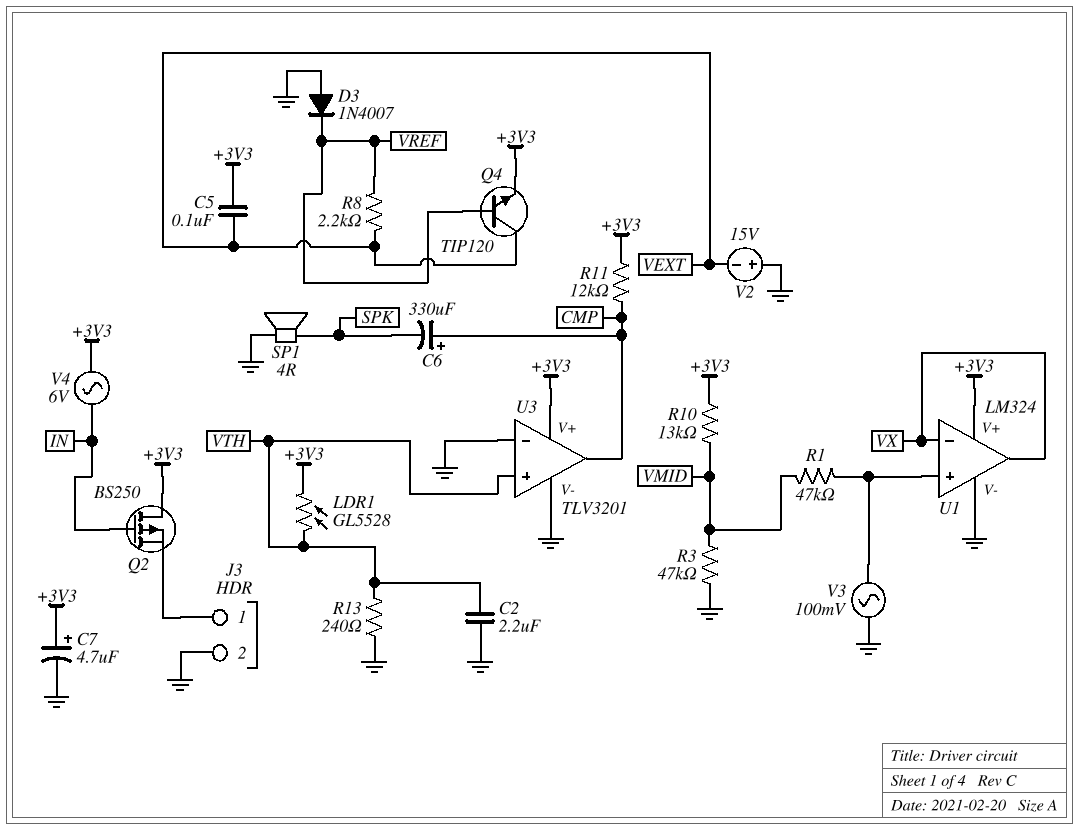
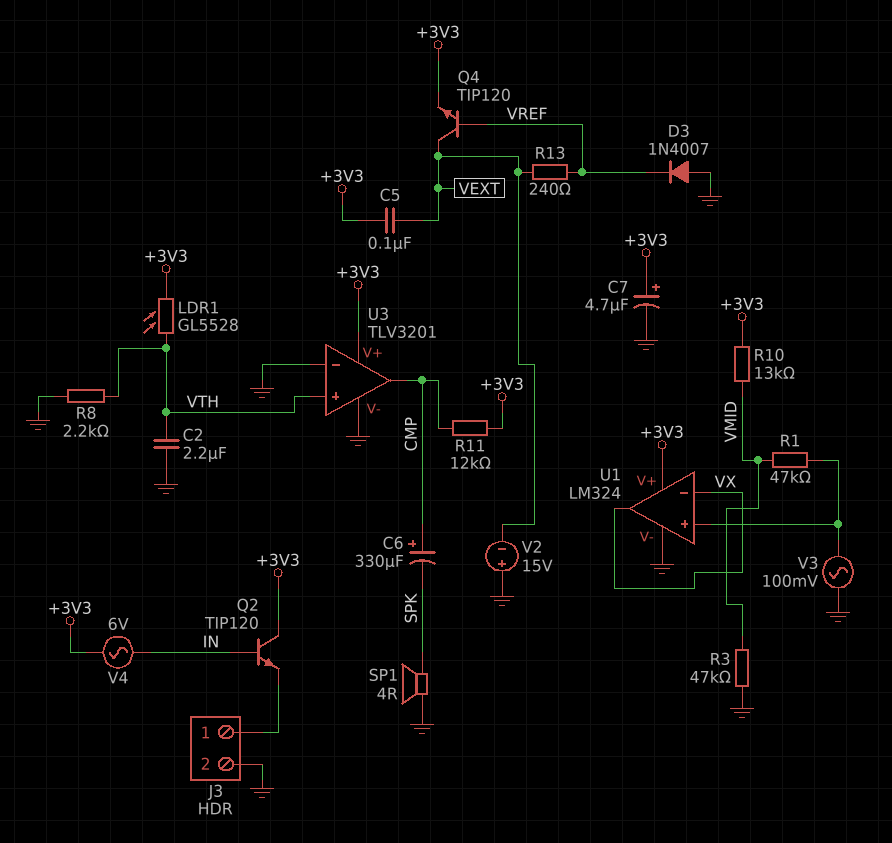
Q2: PMOS BS250 (G IN, D +3V3, S J3/1) -> NPN TIP120 (B IN, C +3V3, E J3/1)
R8: 2.2k (VEXT, VREF) -> 2.2k (GND, VTH)
R13: 240 (GND, VTH) -> 240 (VEXT, VREF)

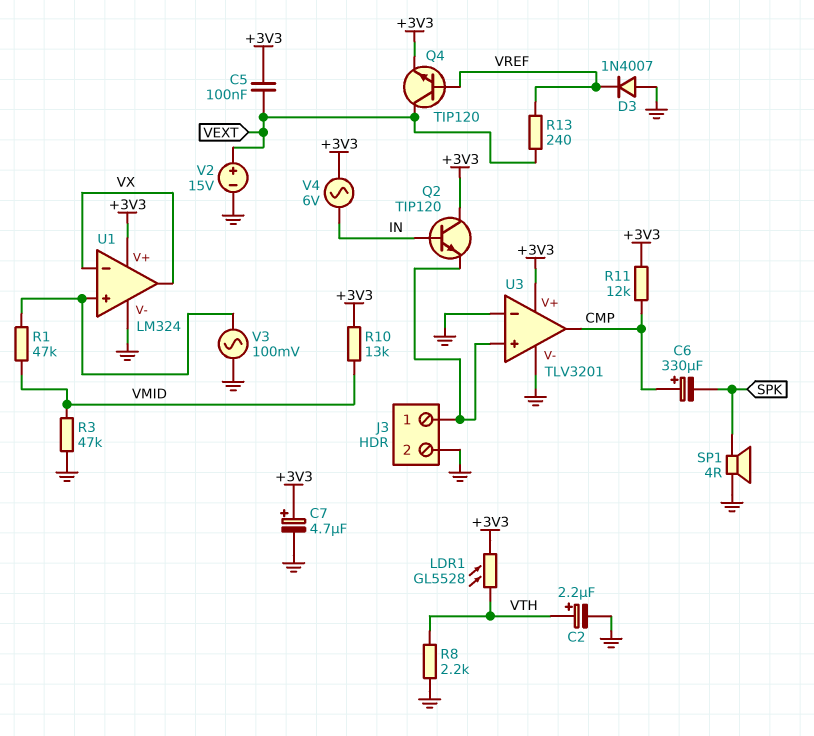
C2: 2.2uF (GND, VTH) -> 2.2uF (plus VTH, minus GND)
U3 pin in+: VTH -> J3/1
V2: 15V (plus GND, minus VEXT) -> 15V (plus VEXT, minus GND)

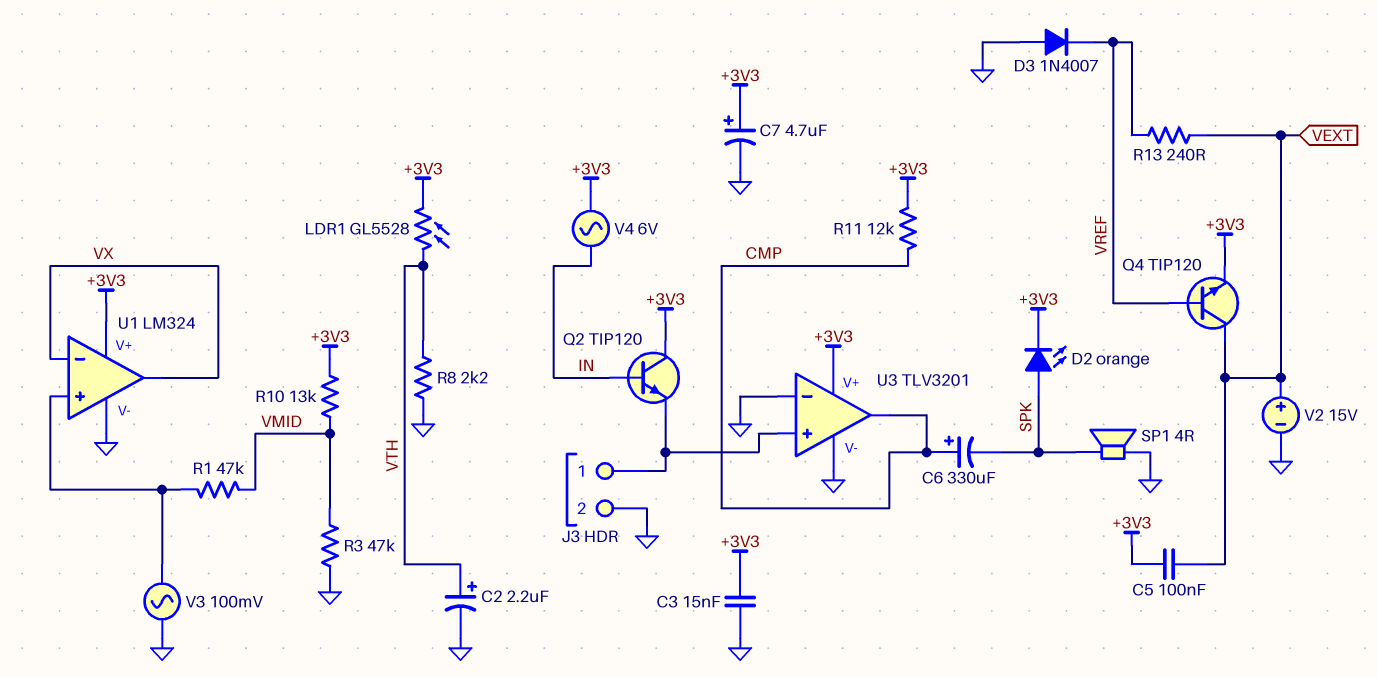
C3: none -> 15nF (+3V3, GND)
D2: none -> LED orange (A SPK, K +3V3)

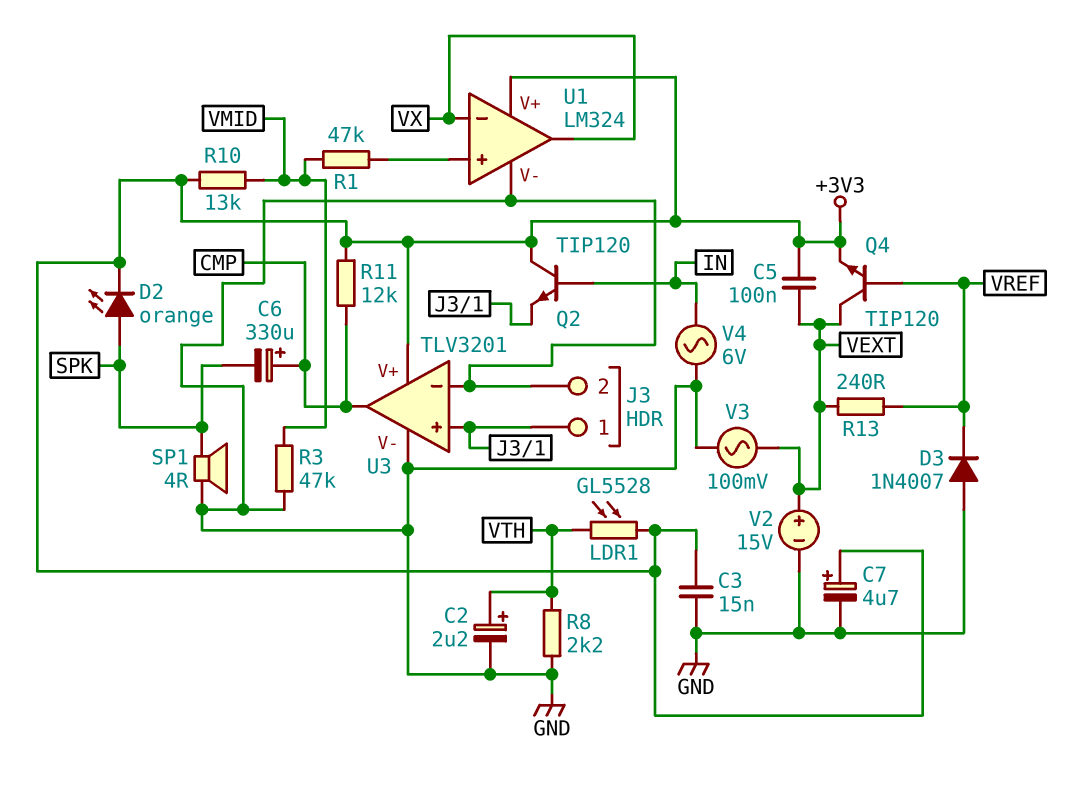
V3: AC 100mV (GND, U1/in+) -> AC 100mV (GND, VEXT)
V4: AC 6V (+3V3, IN) -> AC 6V (GND, IN)

